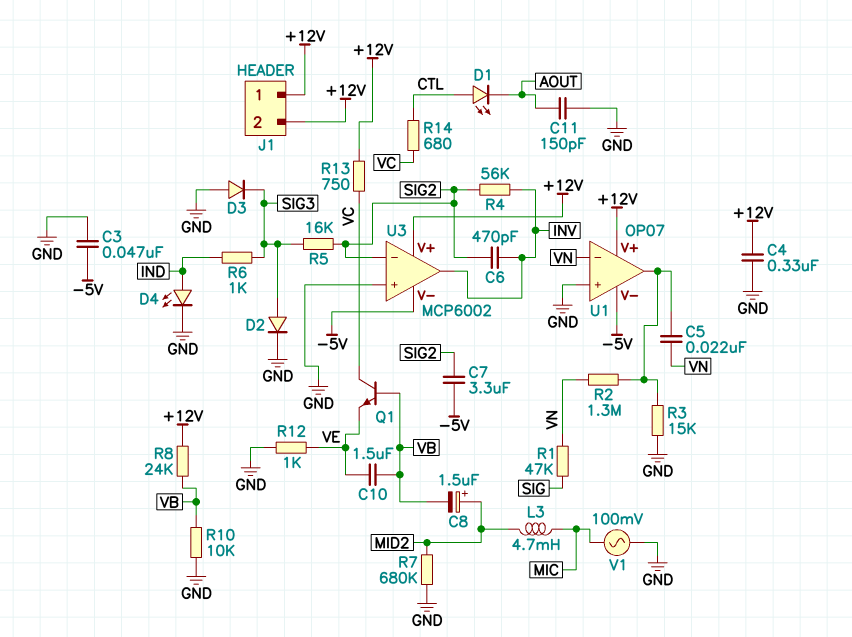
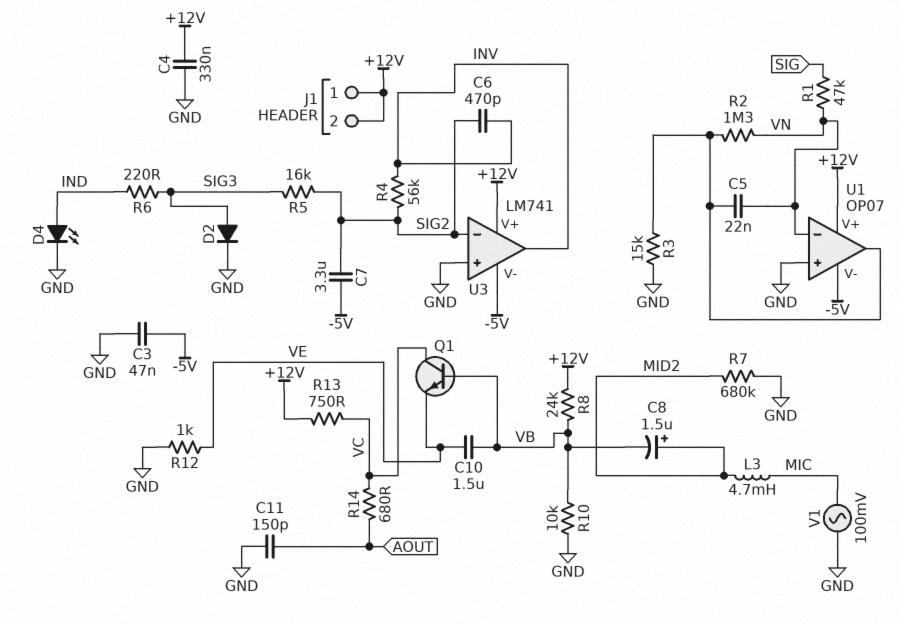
D1: LED (A CTL, K AOUT) -> none
D3: diode (A GND, K SIG3) -> none
R6: 1k (IND, SIG3) -> 220 (IND, SIG3)
R14: 680 (CTL, VC) -> 680 (AOUT, VC)
U3: MCP6002 -> LM741

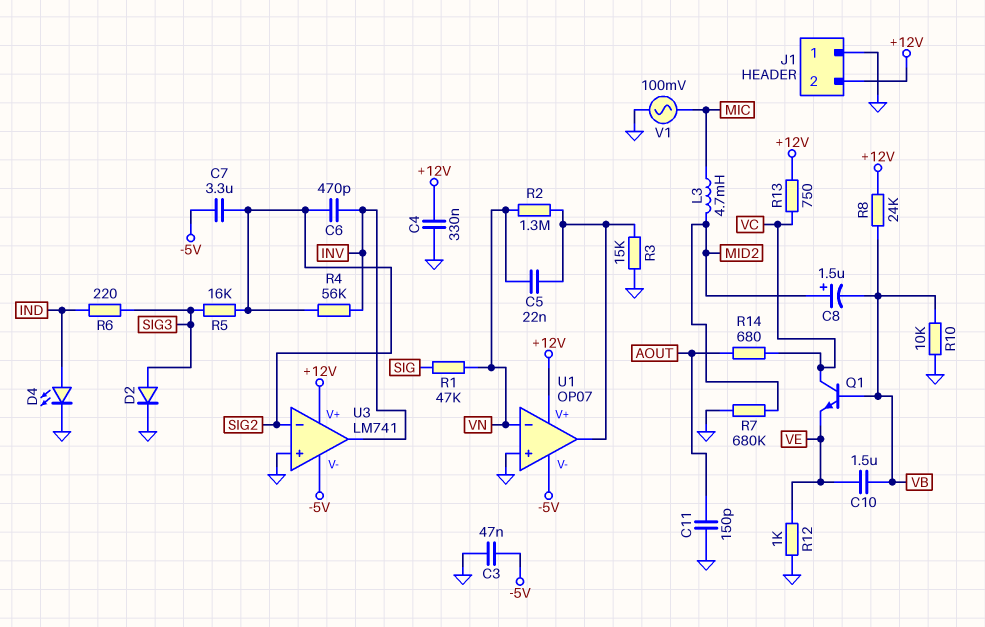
J1 pin 1: +12V -> GND

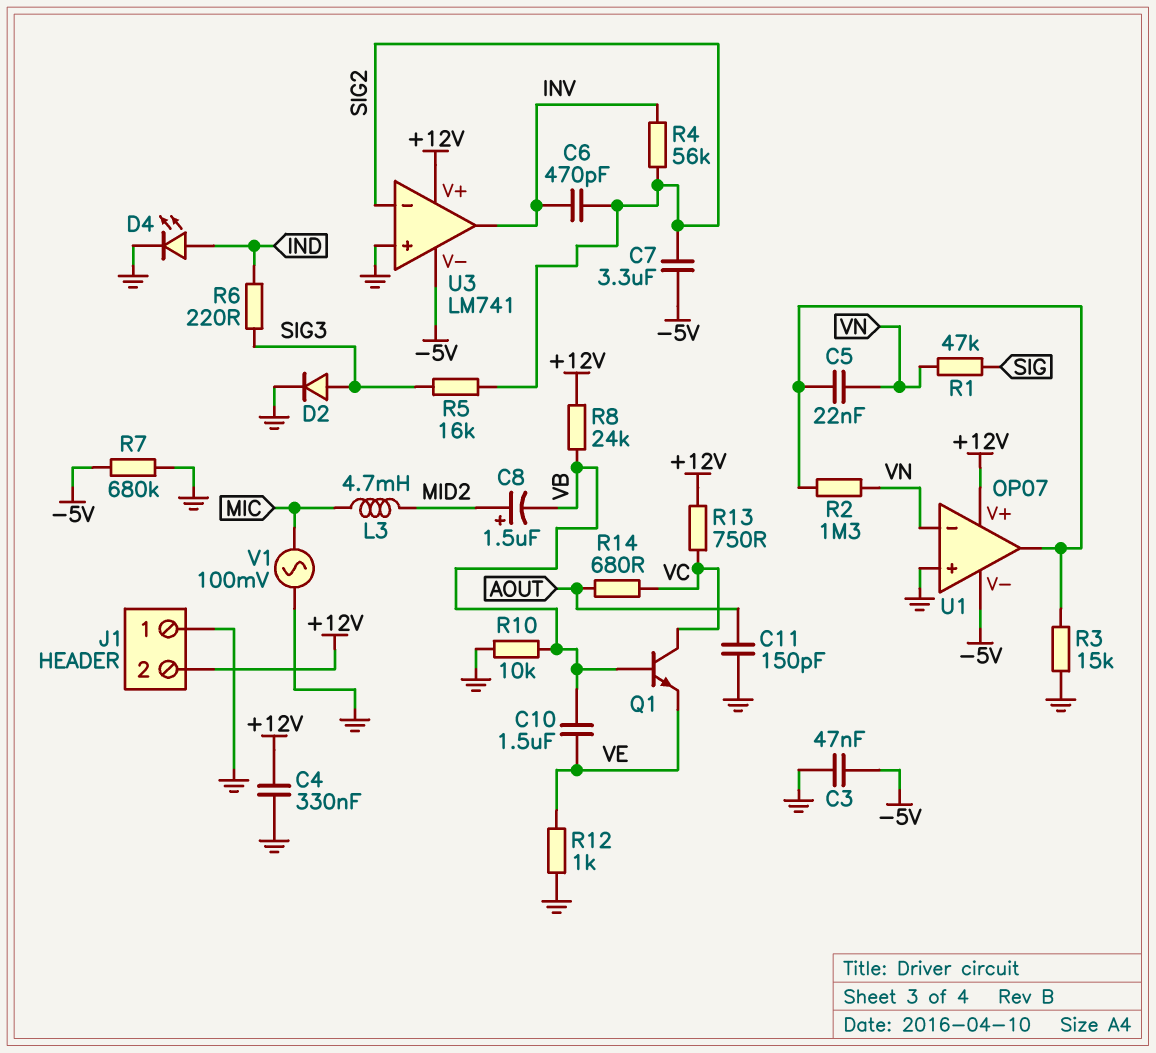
R7: 680k (GND, MID2) -> 680k (-5V, GND)

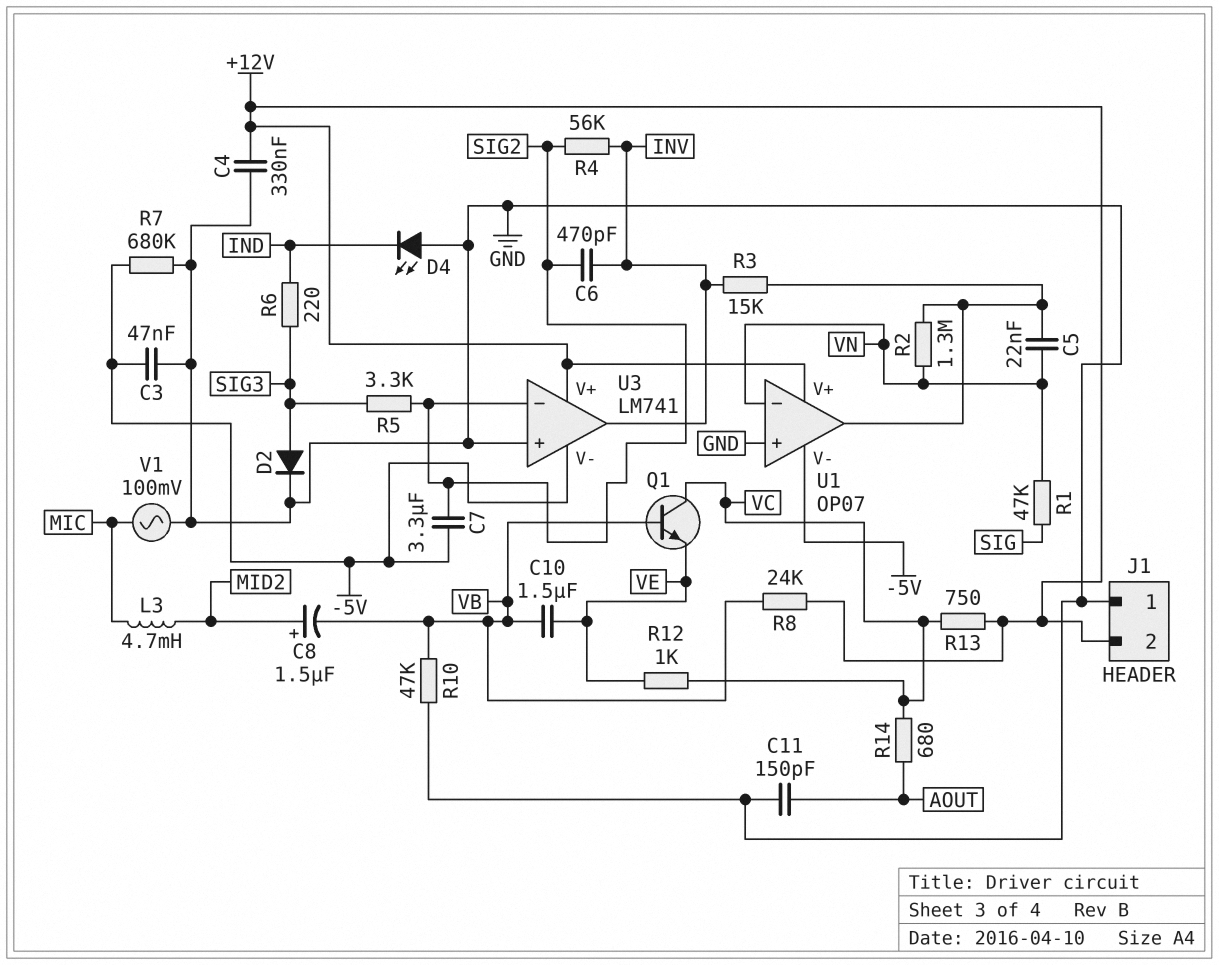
D4: LED (A IND, K GND) -> LED (A GND, K IND)
R3: 15k (GND, U1/out) -> 15k (INV, U1/out)
R5: 16k (SIG2, SIG3) -> 3.3k (SIG2, SIG3)
R10: 10k (GND, VB) -> 47k (GND, VB)
R12: 1k (GND, VE) -> 1k (VC, VE)

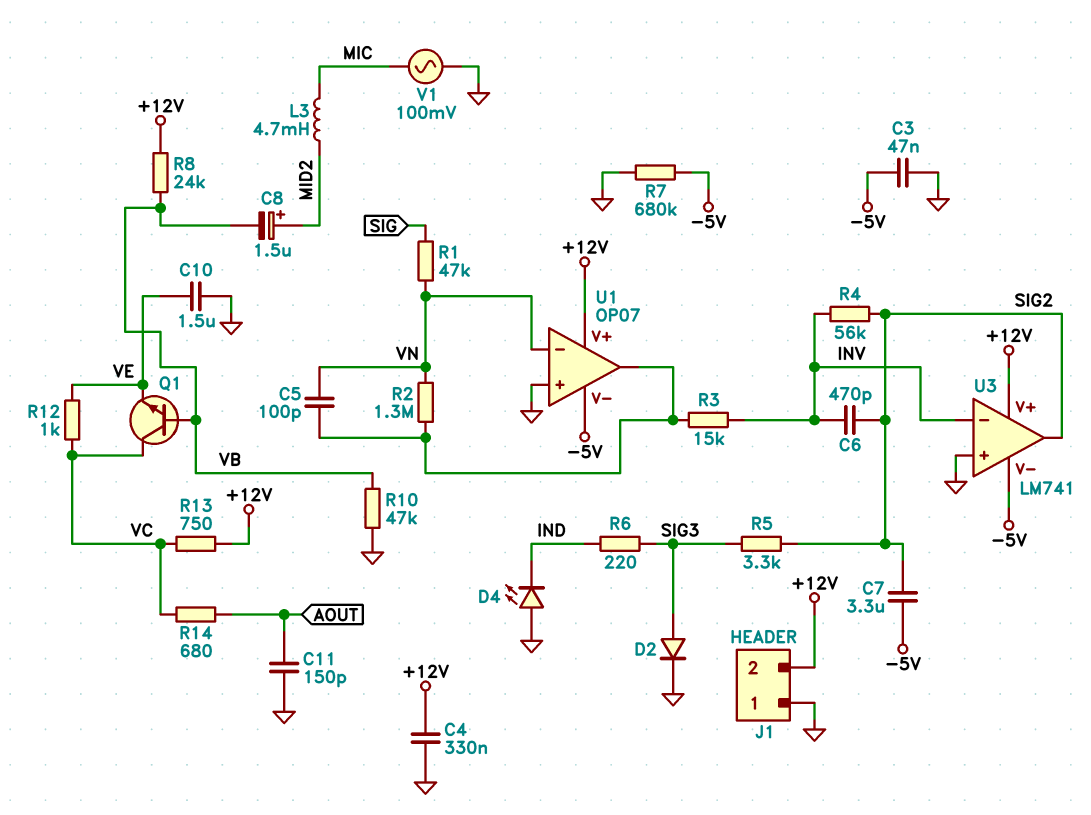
C5: 22nF (U1/out, VN) -> 100pF (U1/out, VN)
C10: 1.5uF (VB, VE) -> 1.5uF (GND, VE)
U3 pin in-: SIG2 -> INV
U3 pin out: INV -> SIG2

